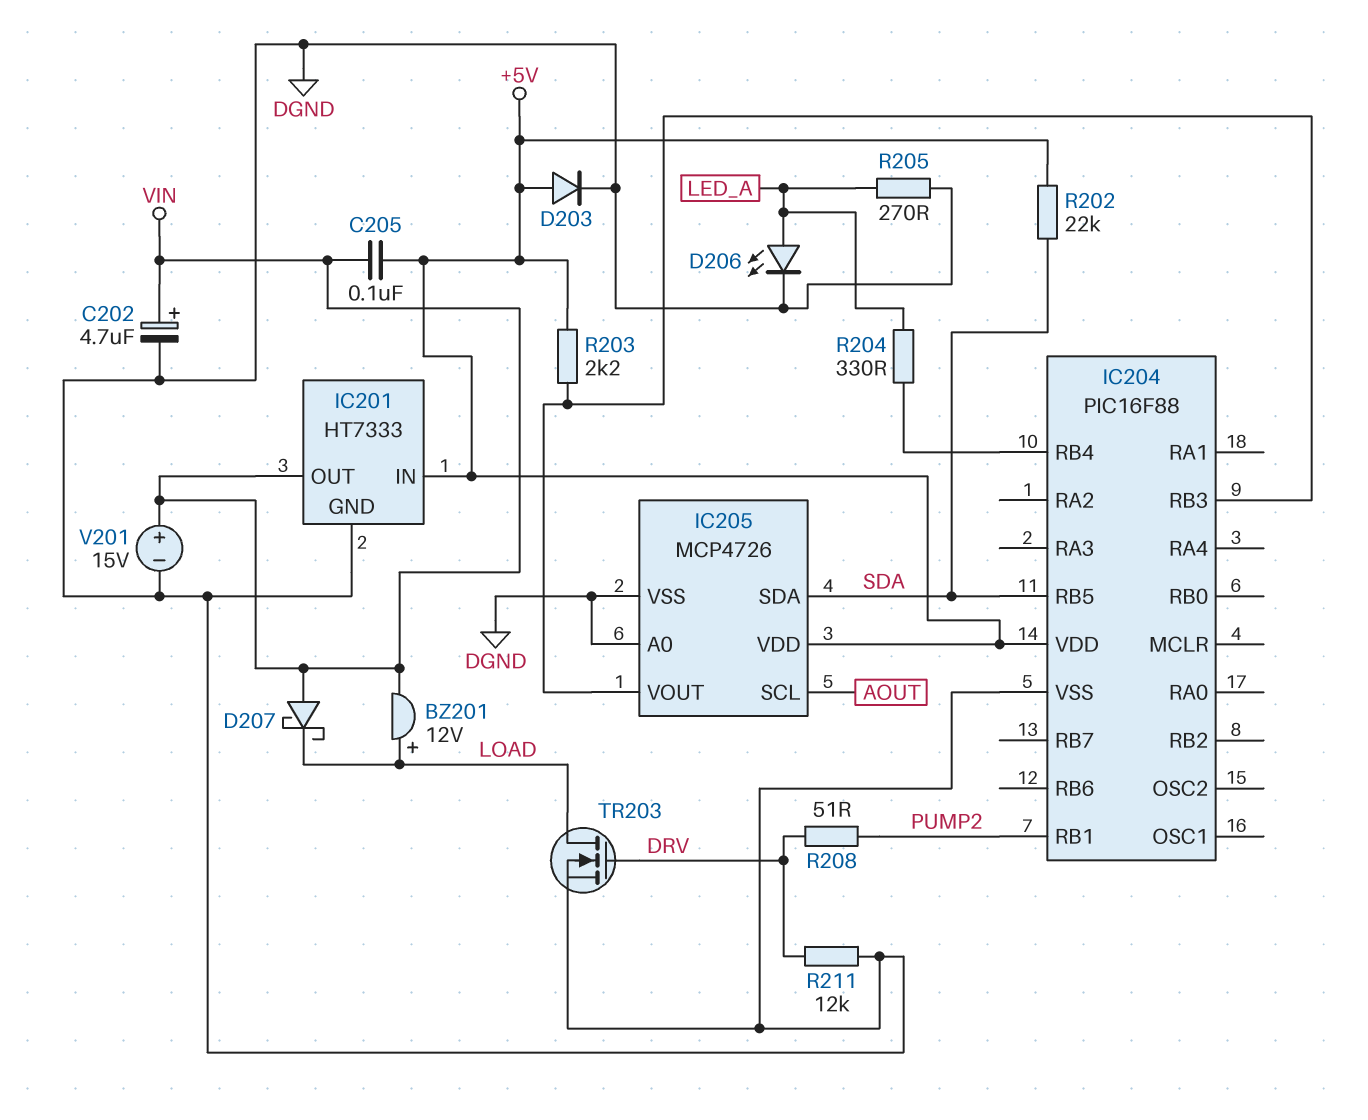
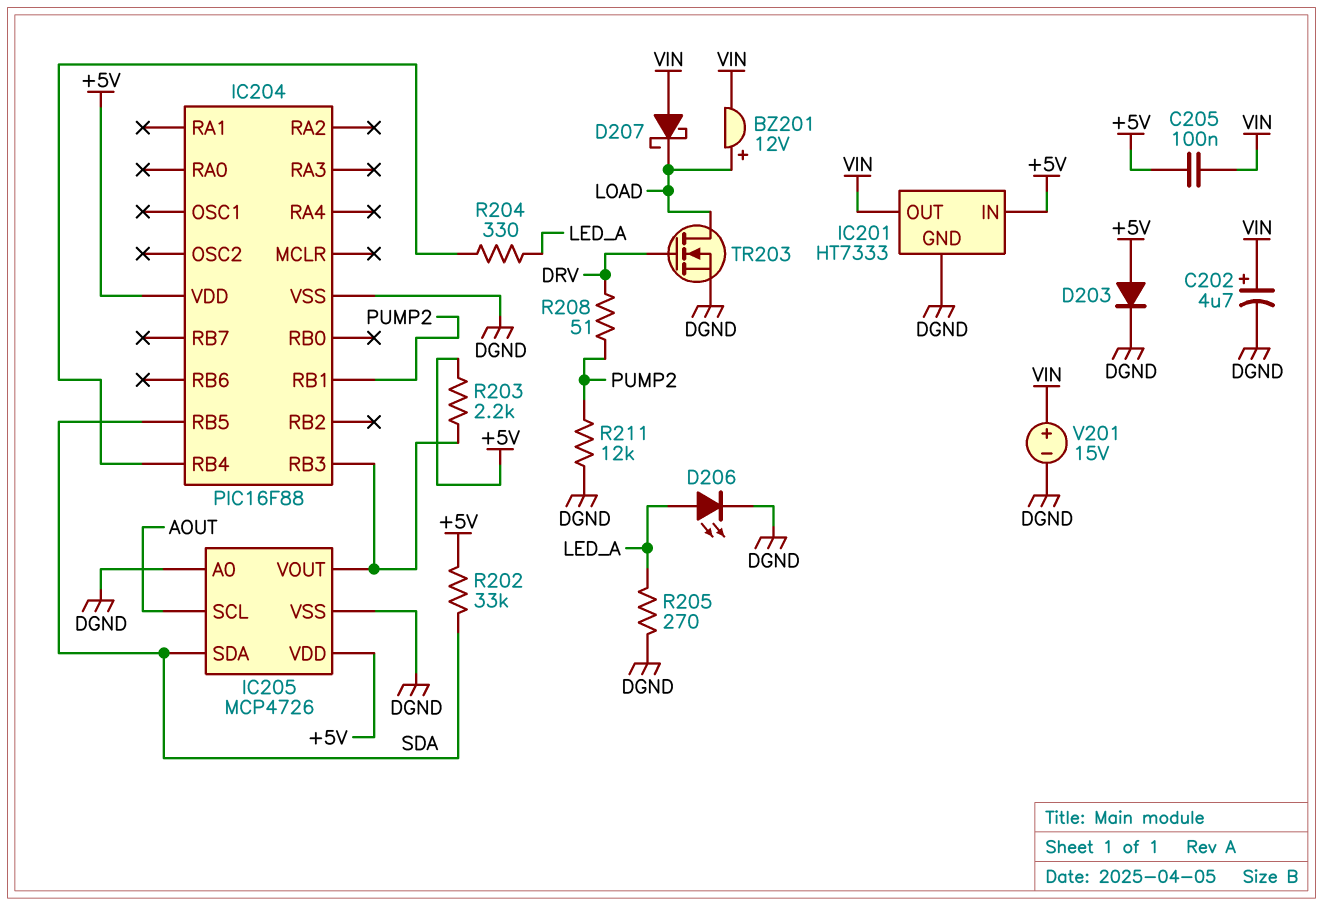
R202: 22k (+5V, SDA) -> 33k (+5V, SDA)
R211: 12k (DGND, DRV) -> 12k (DGND, PUMP2)

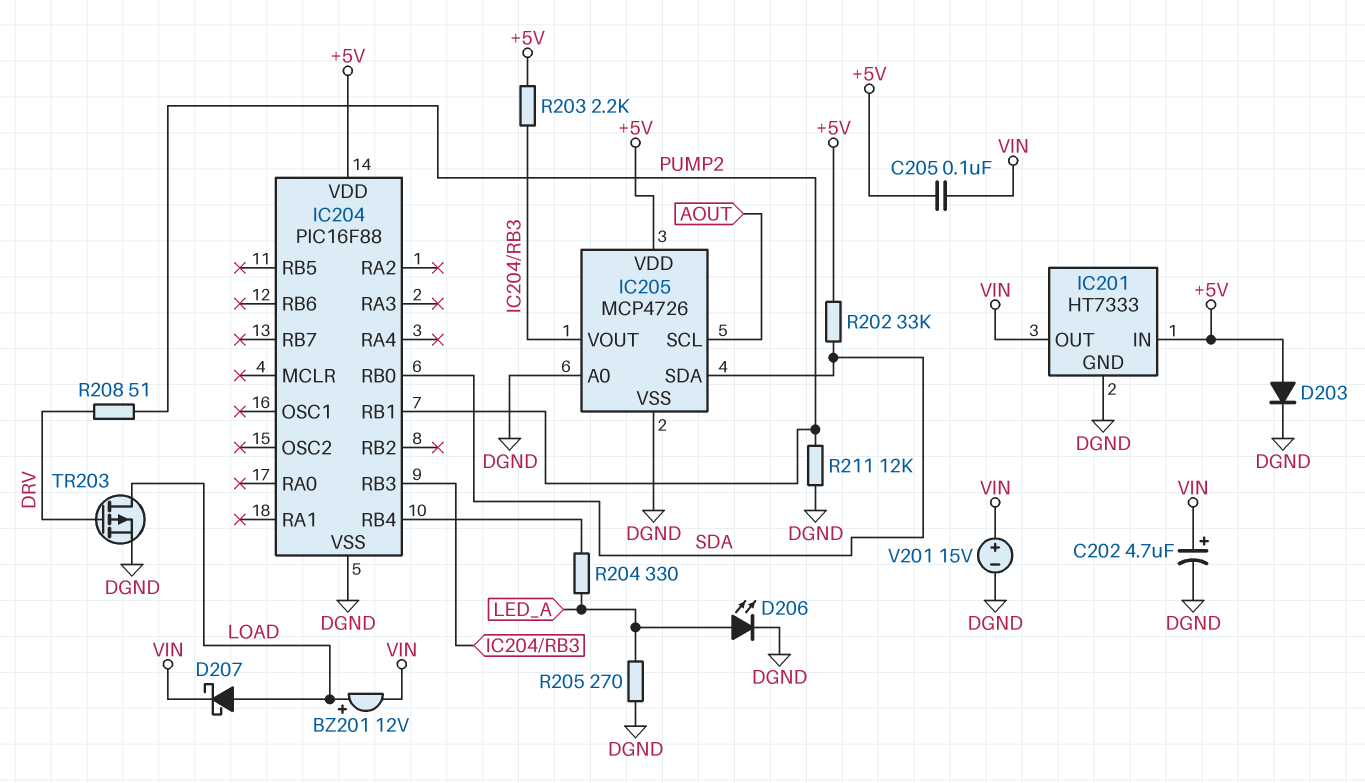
D207: schottky (A VIN, K LOAD) -> schottky (A LOAD, K VIN)
IC204 pin RB0: none -> SDA
IC204 pin RB5: SDA -> none
TR203: NMOS (G DRV, D LOAD, S DGND) -> PMOS (G DRV, D LOAD, S DGND)

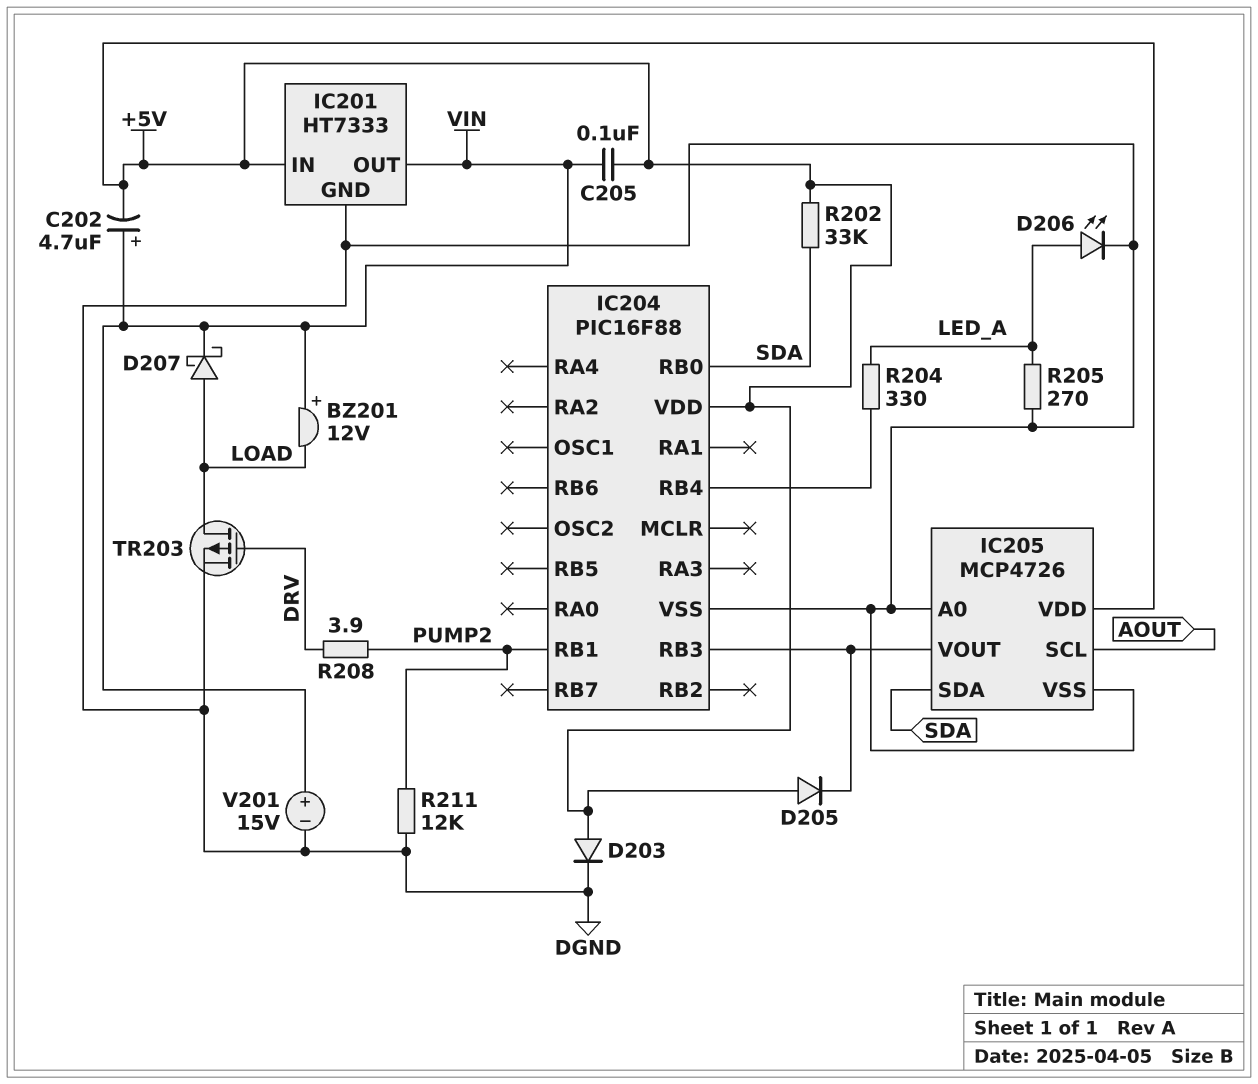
BZ201: buzzer 12V (plus LOAD, minus VIN) -> buzzer 12V (plus VIN, minus LOAD)
C202: 4.7uF (plus VIN, minus DGND) -> 4.7uF (plus VIN, minus +5V)
D205: none -> diode (A +5V, K IC204/RB3)
R203: 2.2k (+5V, IC204/RB3) -> none
R208: 51 (DRV, PUMP2) -> 3.9 (DRV, PUMP2)

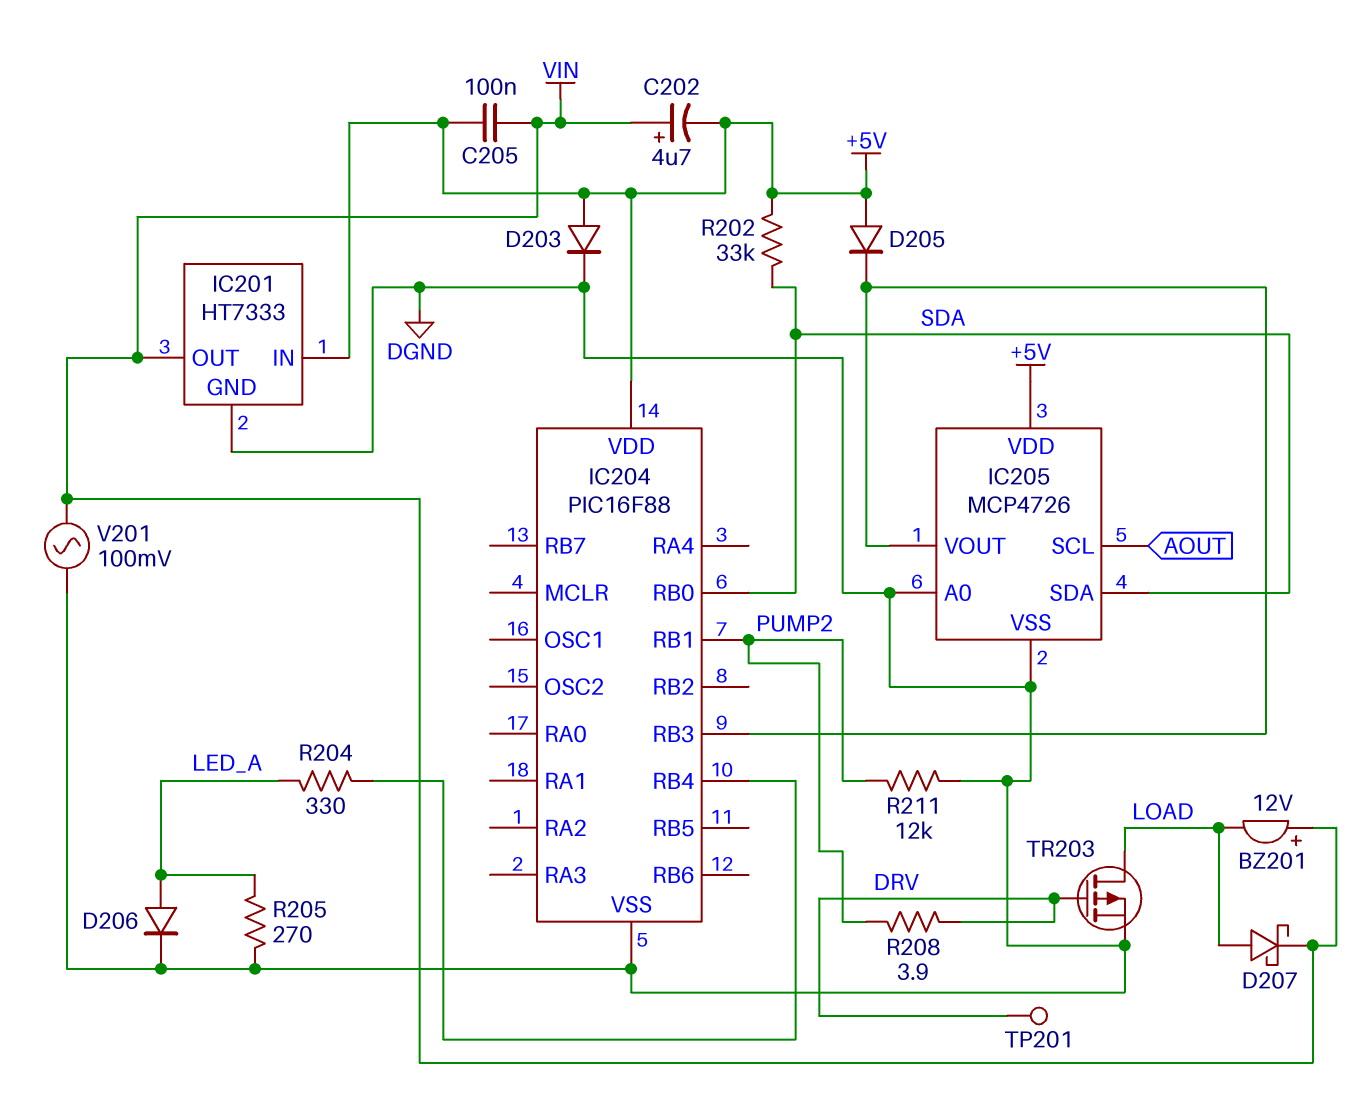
D206: LED (A LED_A, K DGND) -> diode (A LED_A, K DGND)
TP201: none -> test point (DRV)
V201: 15V (plus VIN, minus DGND) -> AC 100mV (DGND, VIN)

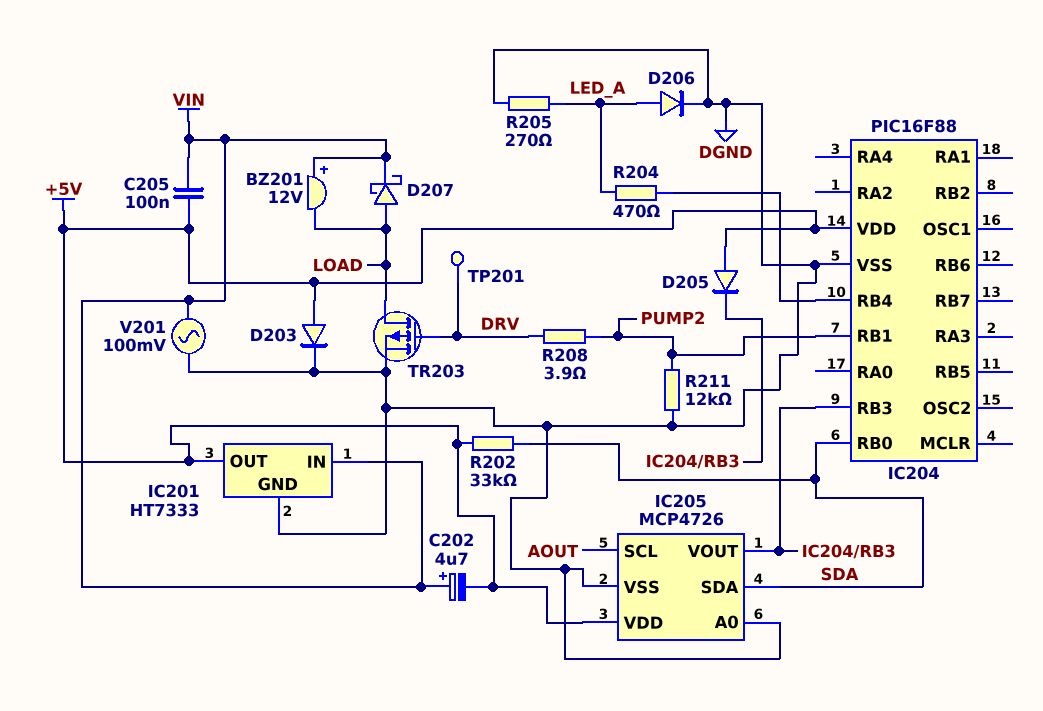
IC201 pin IN: +5V -> VIN
IC201 pin OUT: VIN -> +5V
R204: 330 (IC204/RB4, LED_A) -> 470 (IC204/RB4, LED_A)

